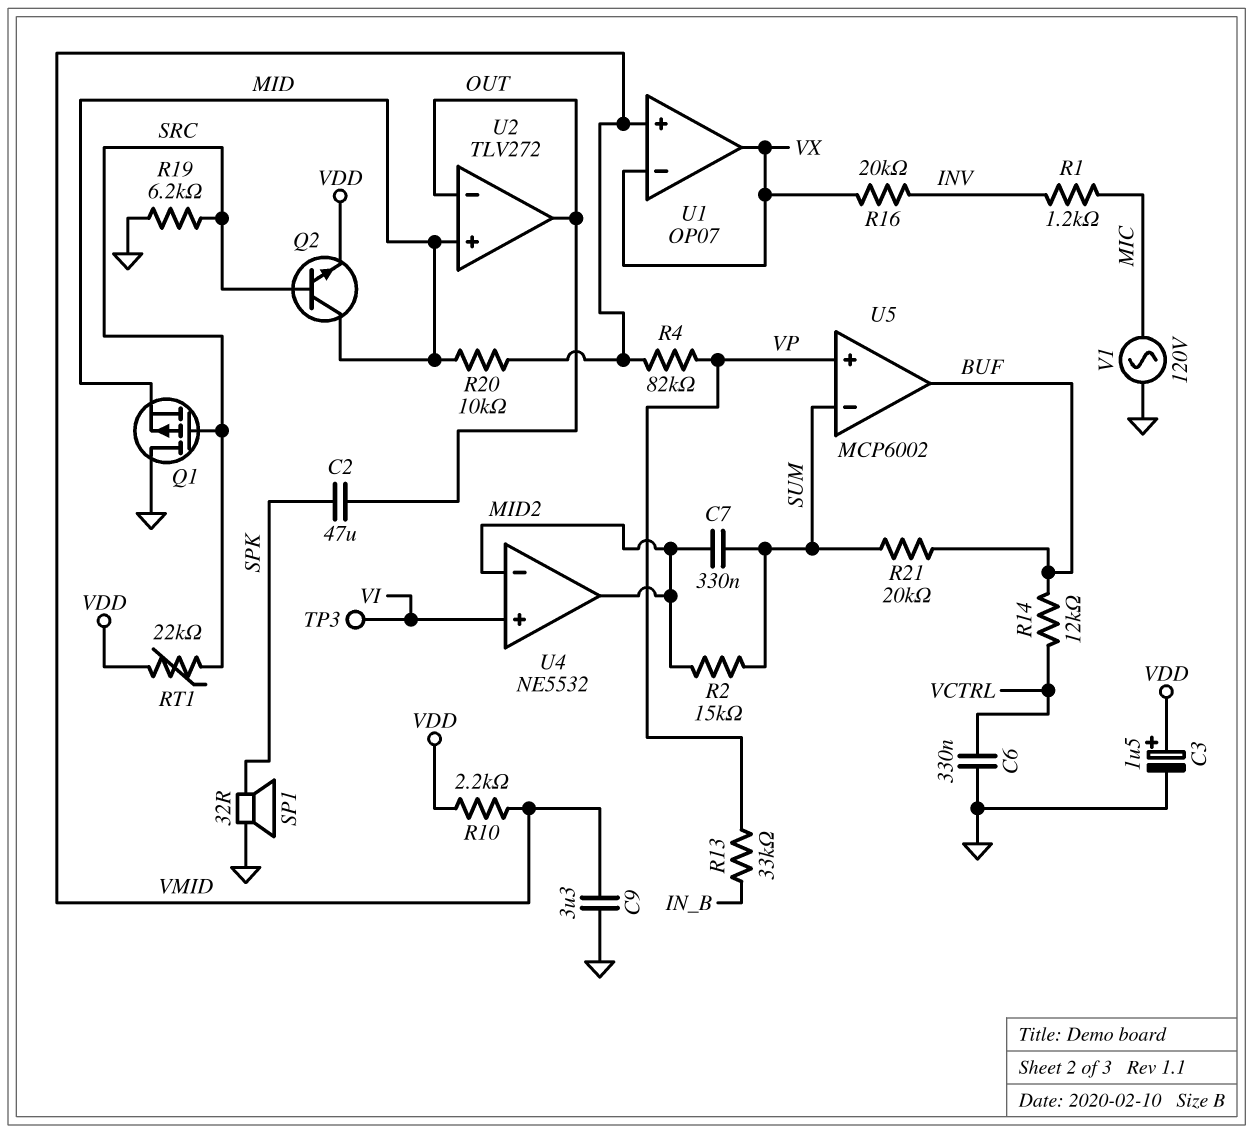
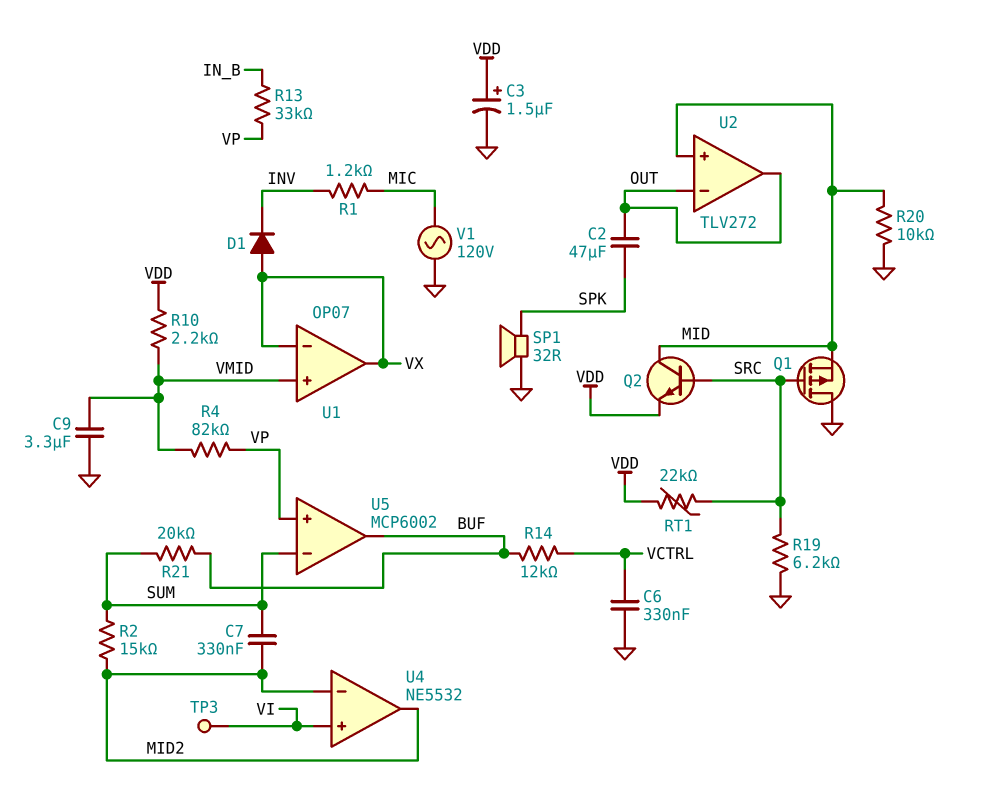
D1: none -> diode (A VX, K INV)
R16: 20k (INV, VX) -> none
R20: 10k (MID, VMID) -> 10k (GND, MID)

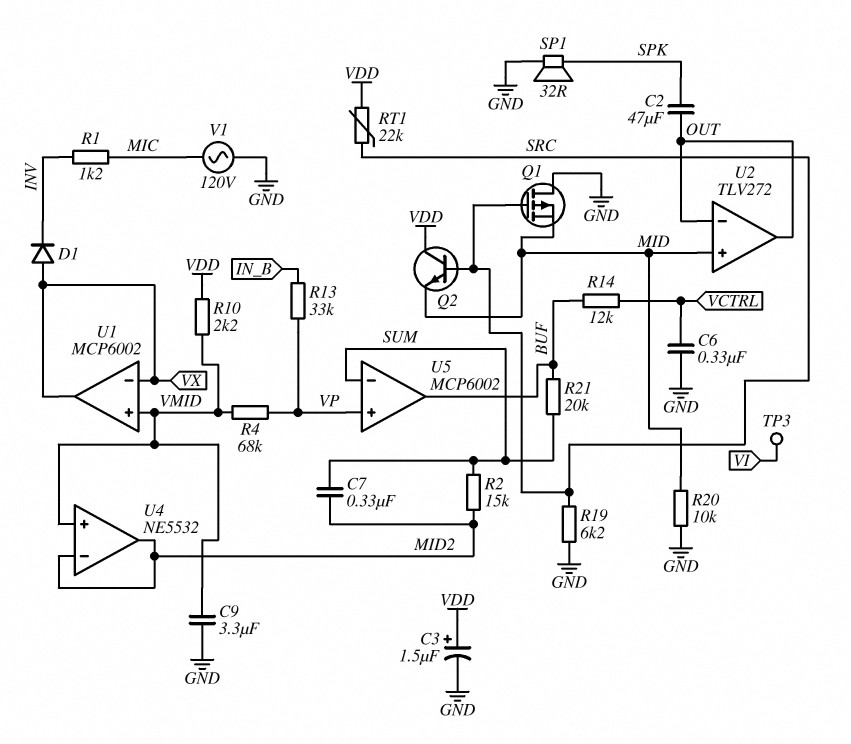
Q2: NPN (B SRC, C MID, E VDD) -> NPN (B SRC, C VDD, E MID)
R4: 82k (VMID, VP) -> 68k (VMID, VP)
U1: OP07 -> MCP6002
U4 pin in+: VI -> VMID

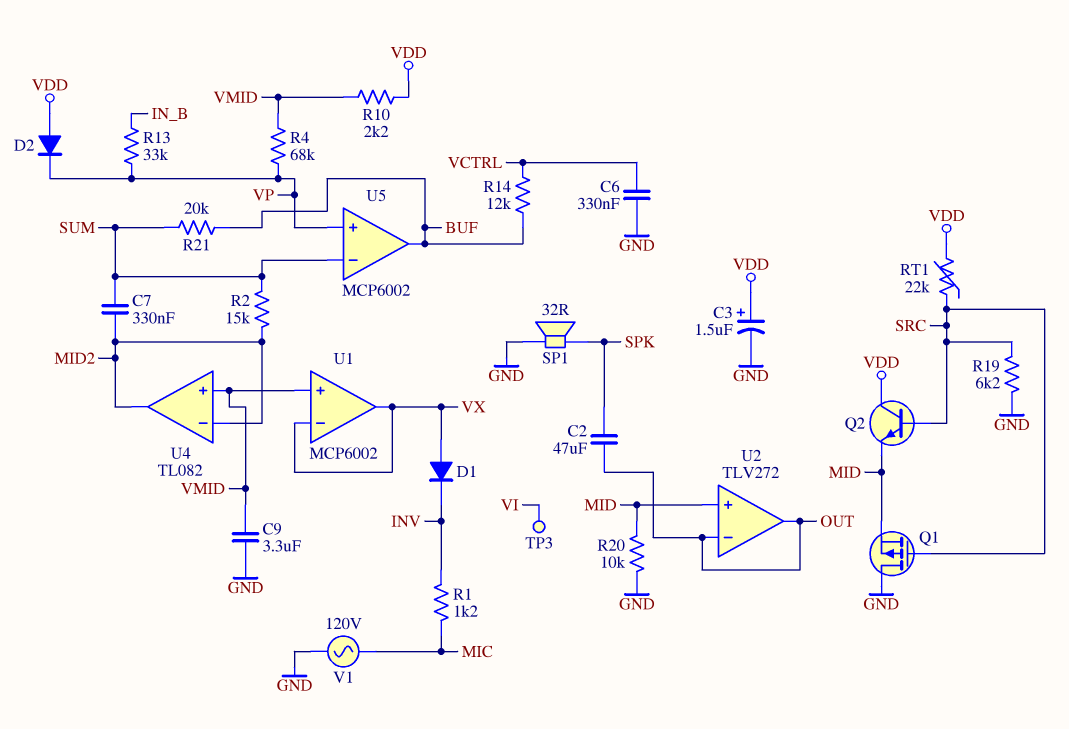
D2: none -> diode (A VDD, K VP)
U4: NE5532 -> TL082

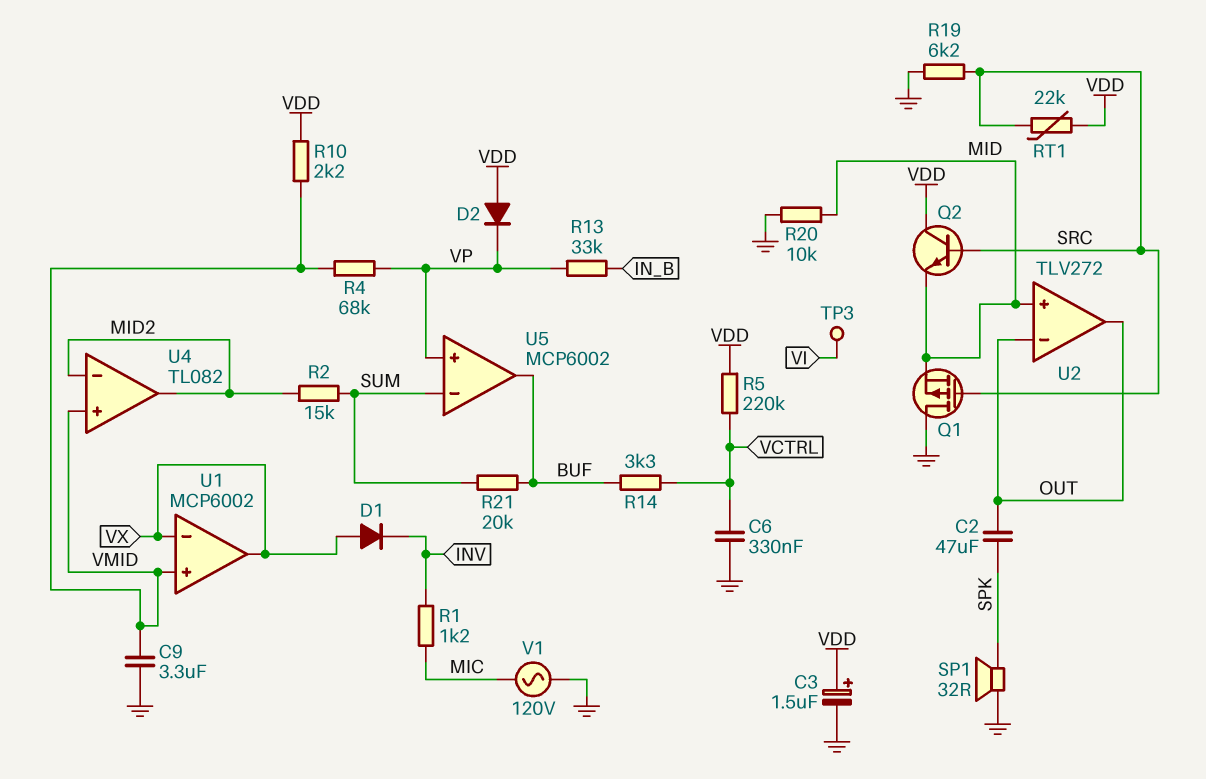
C7: 330nF (MID2, SUM) -> none
R5: none -> 220k (VCTRL, VDD)
R14: 12k (BUF, VCTRL) -> 3.3k (BUF, VCTRL)

